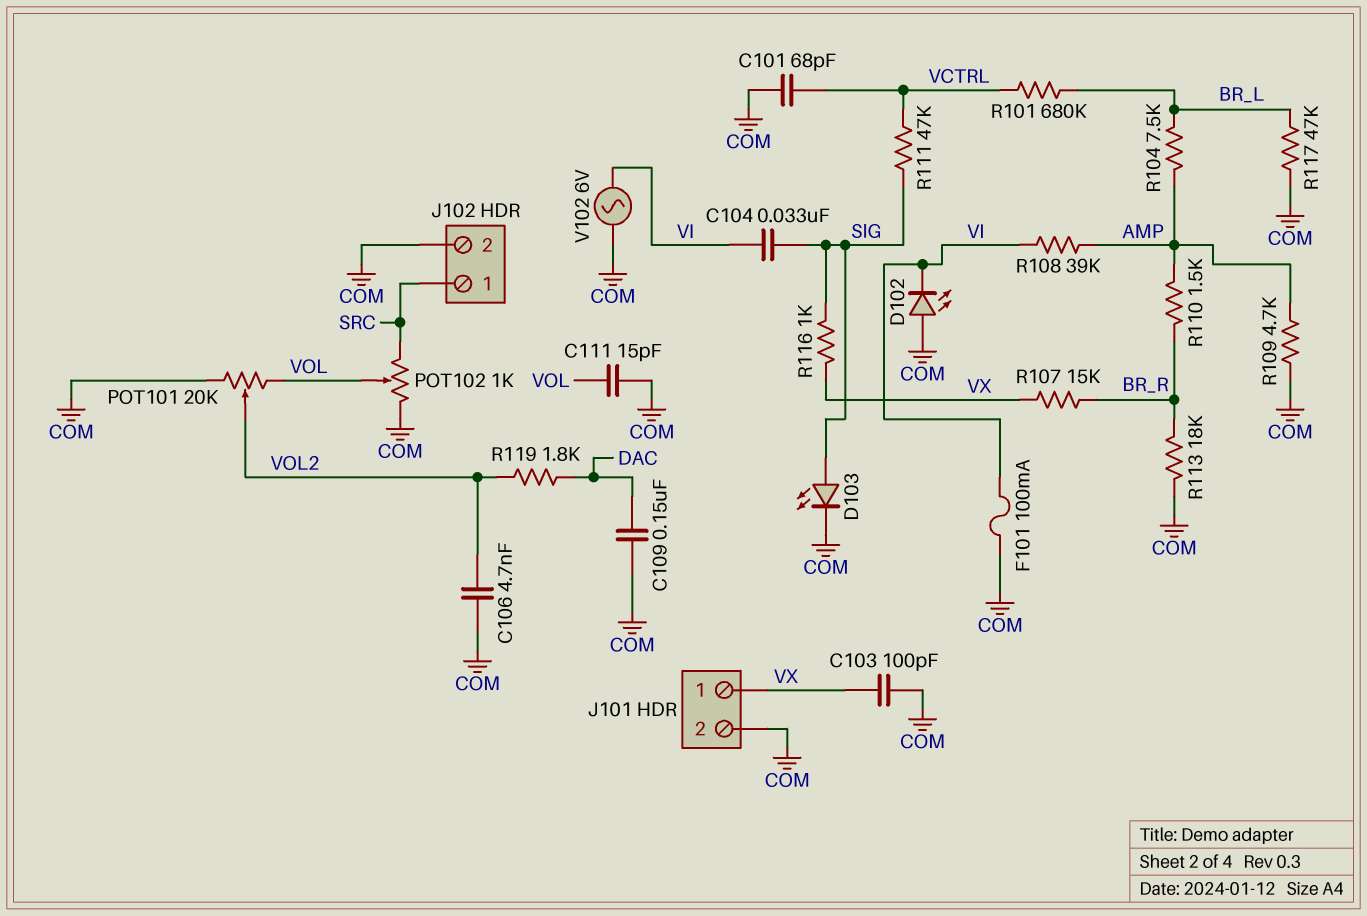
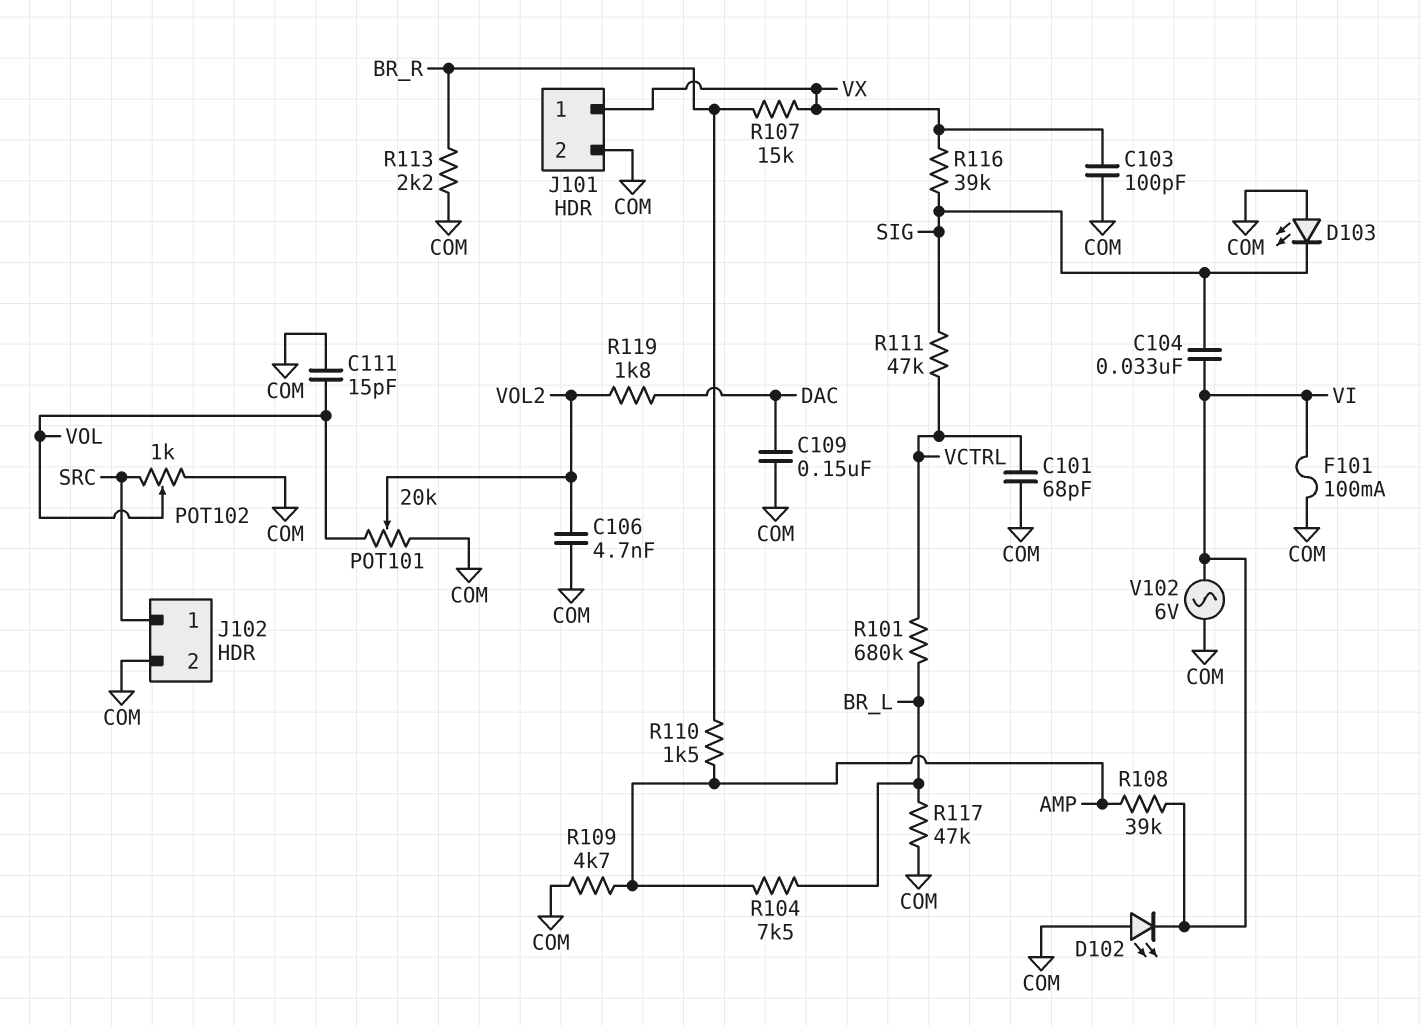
D103: LED (A SIG, K COM) -> LED (A COM, K SIG)
R113: 18k (BR_R, COM) -> 2.2k (BR_R, COM)
R116: 1k (SIG, VX) -> 39k (SIG, VX)

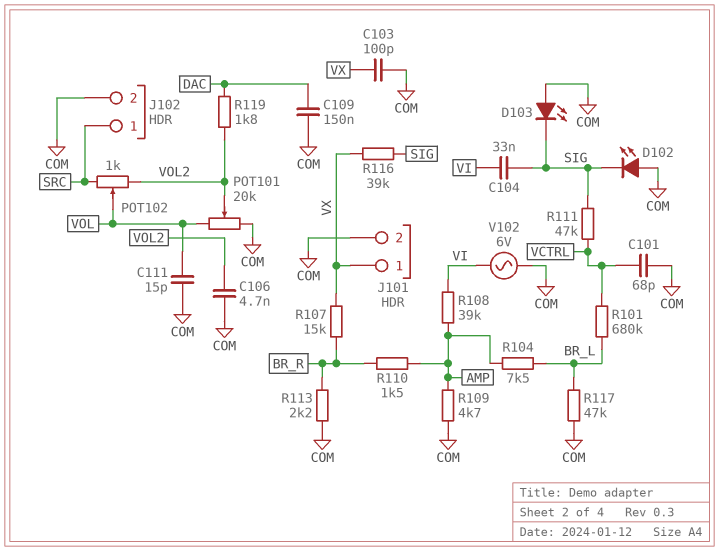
D102: LED (A COM, K VI) -> LED (A COM, K SIG)
F101: 100mA (COM, VI) -> none
POT102: 1k (COM, SRC, wiper VOL) -> 1k (SRC, VOL2, wiper VOL)

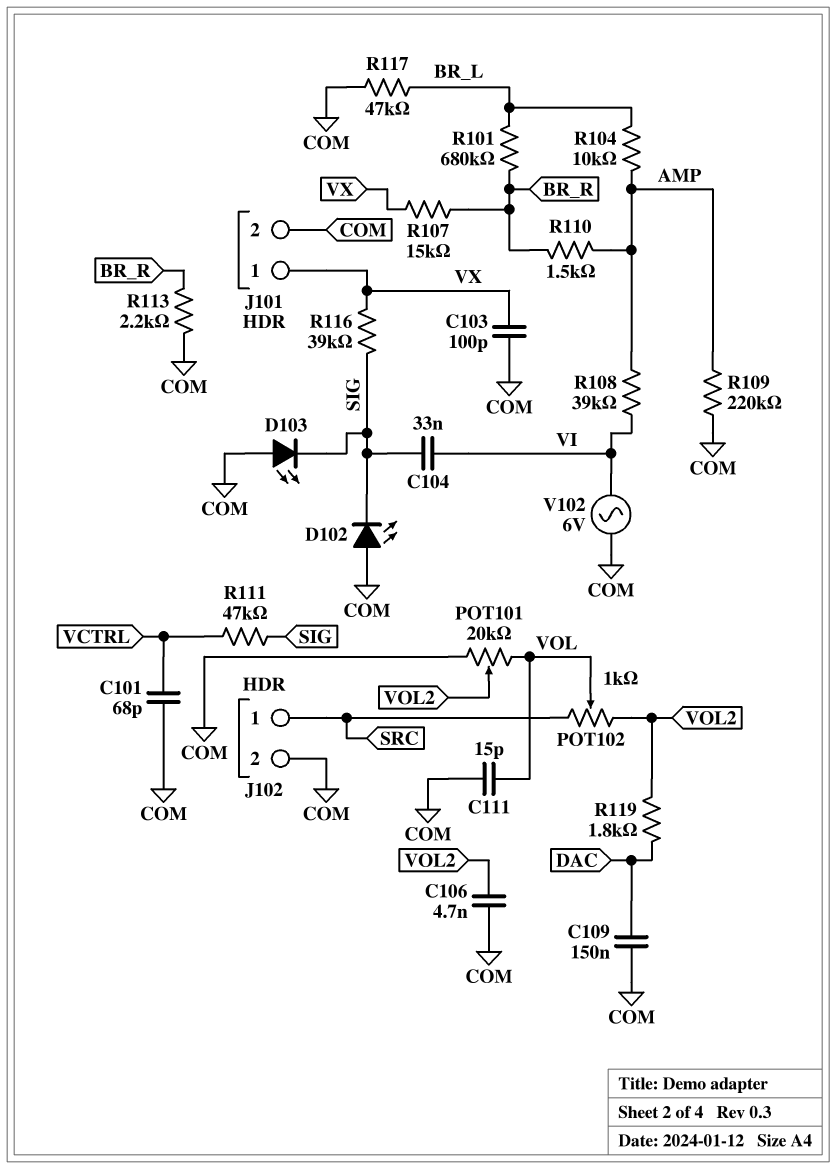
R101: 680k (BR_L, VCTRL) -> 680k (BR_L, BR_R)
R104: 7.5k (AMP, BR_L) -> 10k (AMP, BR_L)
R109: 4.7k (AMP, COM) -> 220k (AMP, COM)

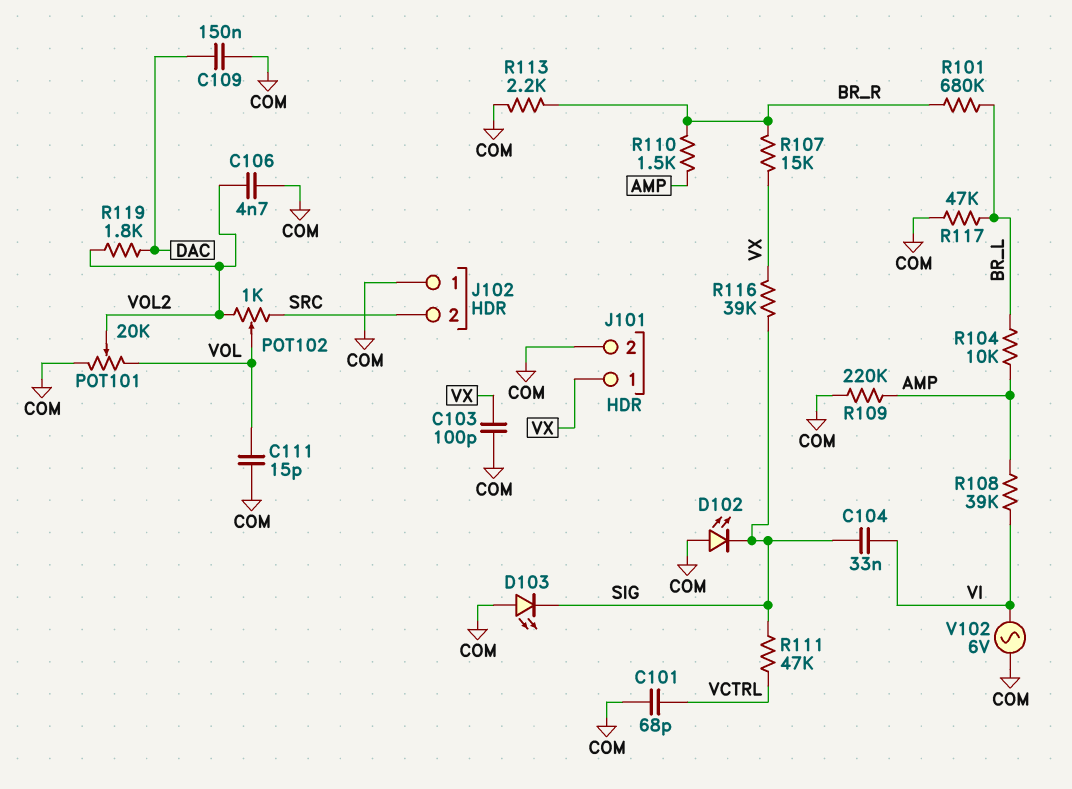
J102 pin 1: SRC -> COM
J102 pin 2: COM -> SRC

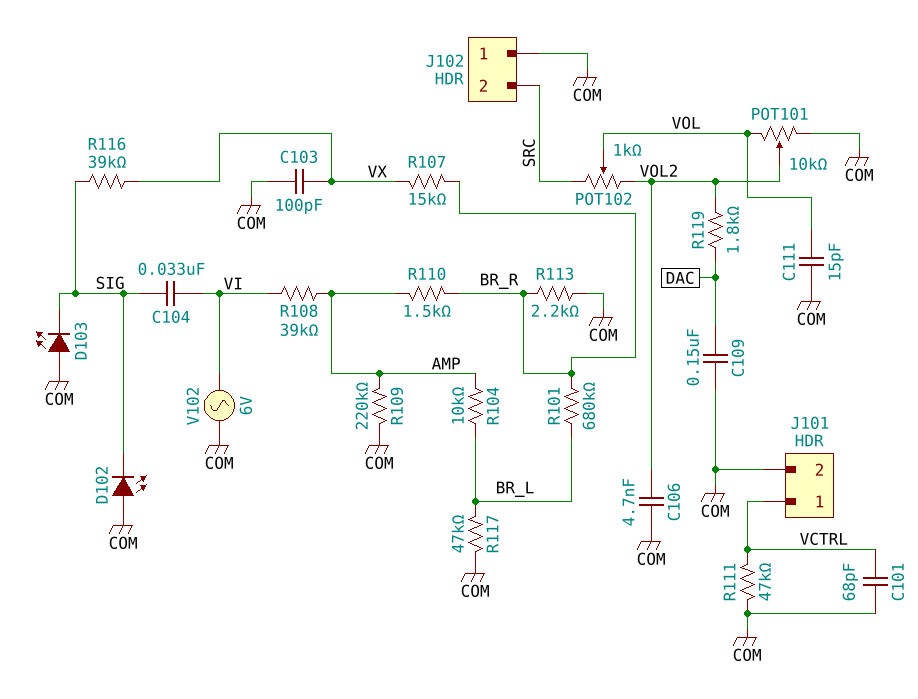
J101 pin 1: VX -> VCTRL
POT101: 20k (COM, VOL, wiper VOL2) -> 10k (COM, VOL, wiper VOL2)
R111: 47k (SIG, VCTRL) -> 47k (COM, VCTRL)

